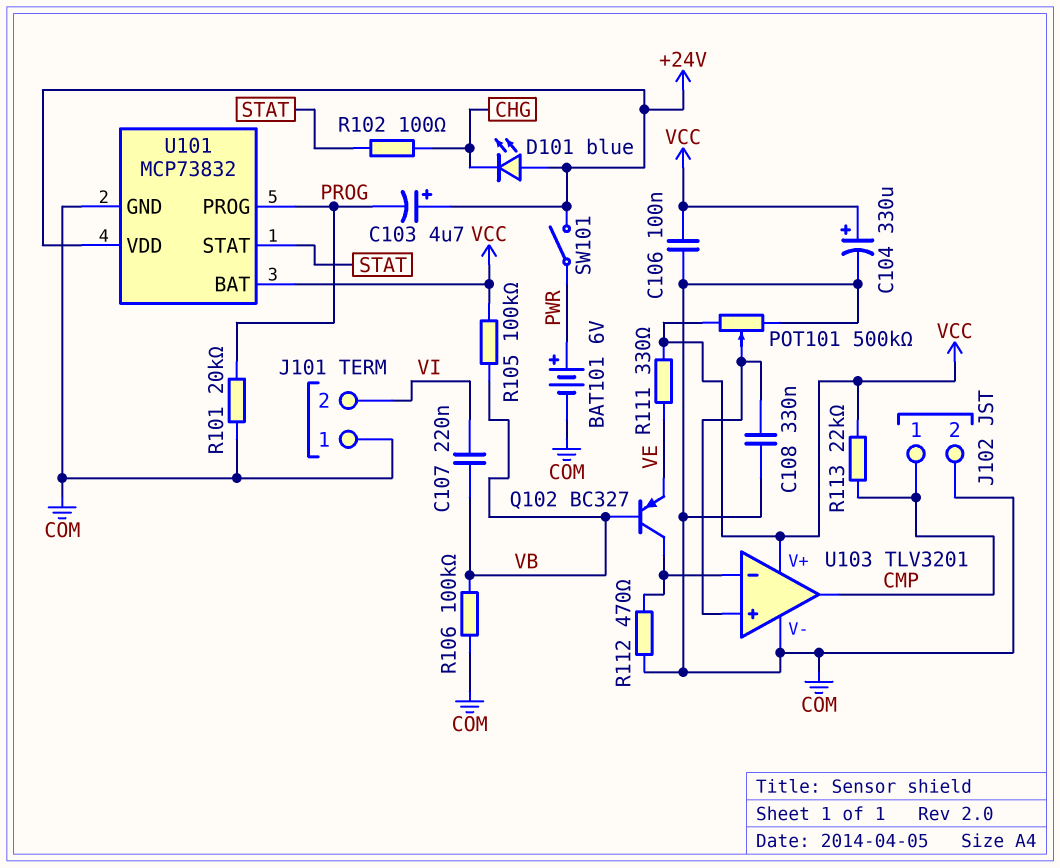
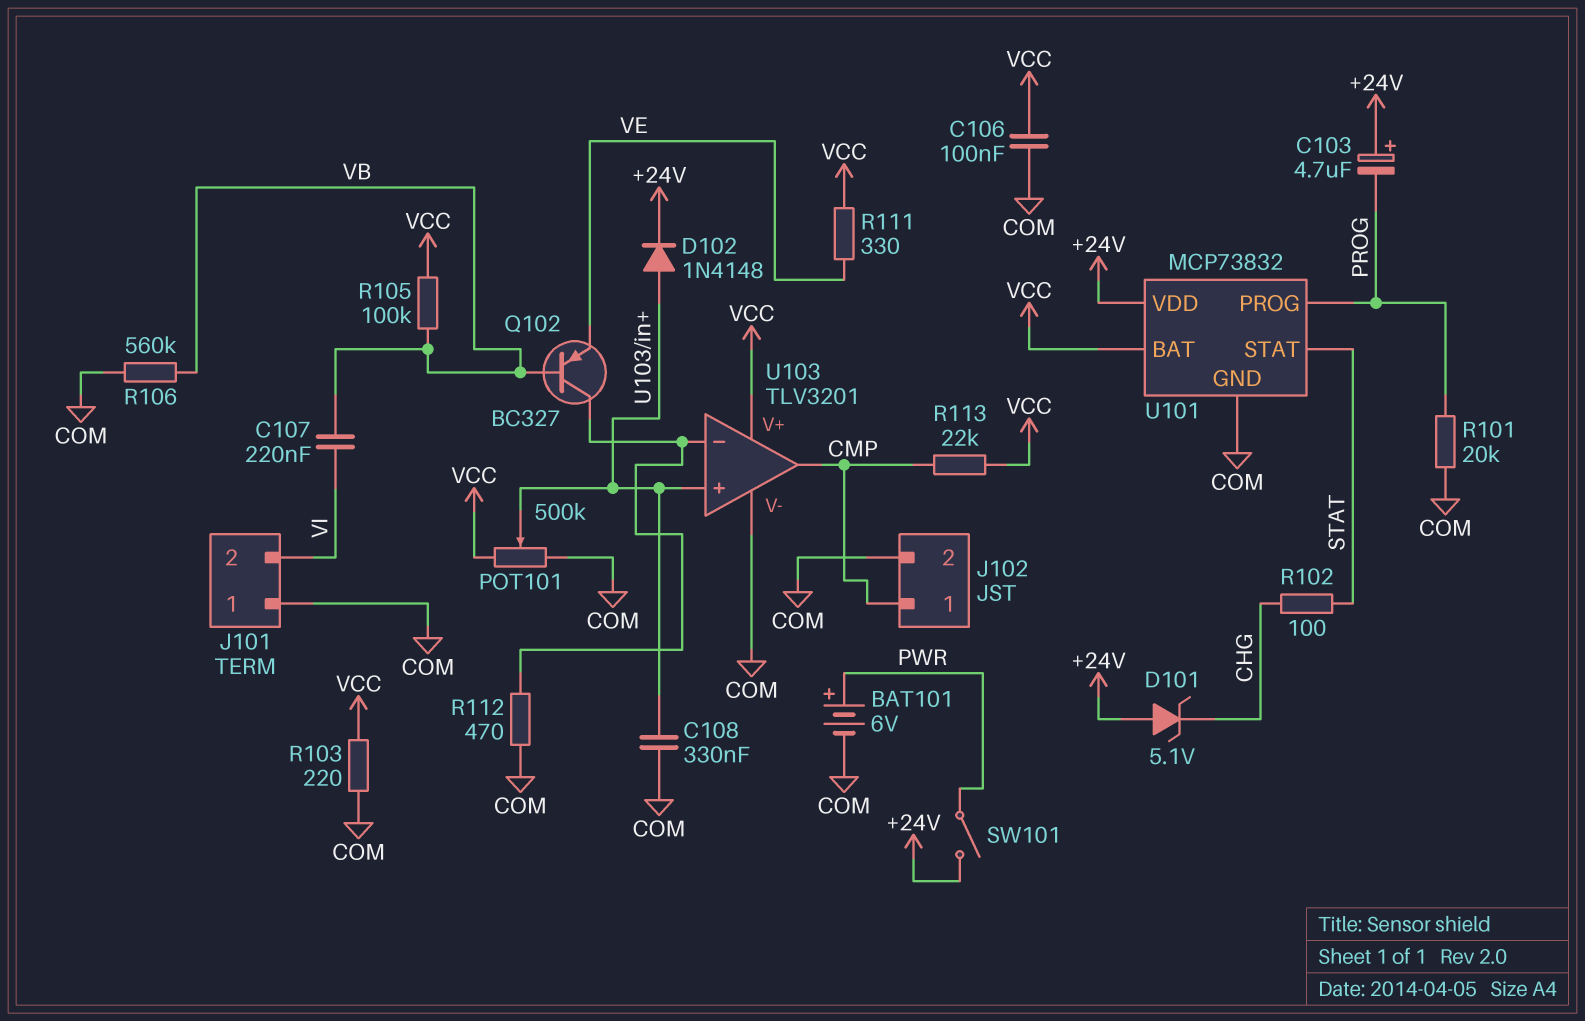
C104: 330uF (plus VCC, minus COM) -> none
D101: LED blue (A +24V, K CHG) -> zener 5.1V (A +24V, K CHG)
D102: none -> diode 1N4148 (A U103/in+, K +24V)
R103: none -> 220 (COM, VCC)
R106: 100k (COM, VB) -> 560k (COM, VB)

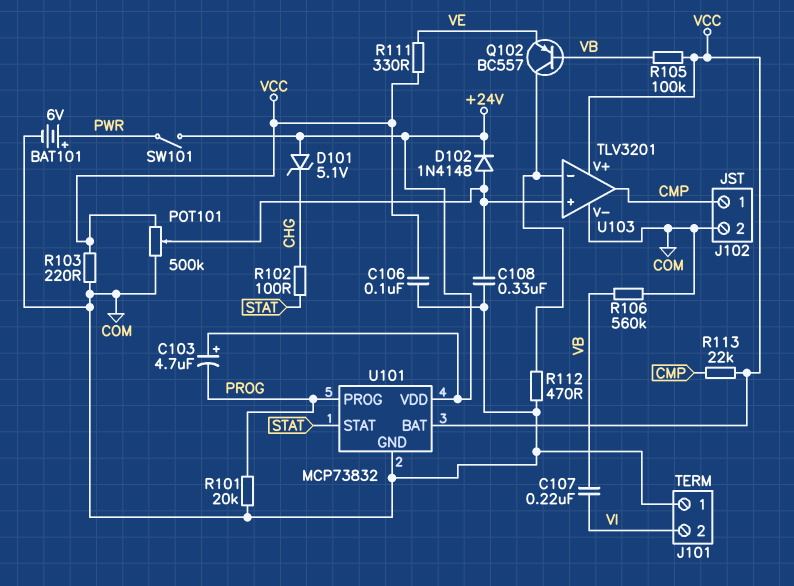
Q102: PNP BC327 (B VB, C U103/in-, E VE) -> PNP BC557 (B VB, C U103/in-, E VE)

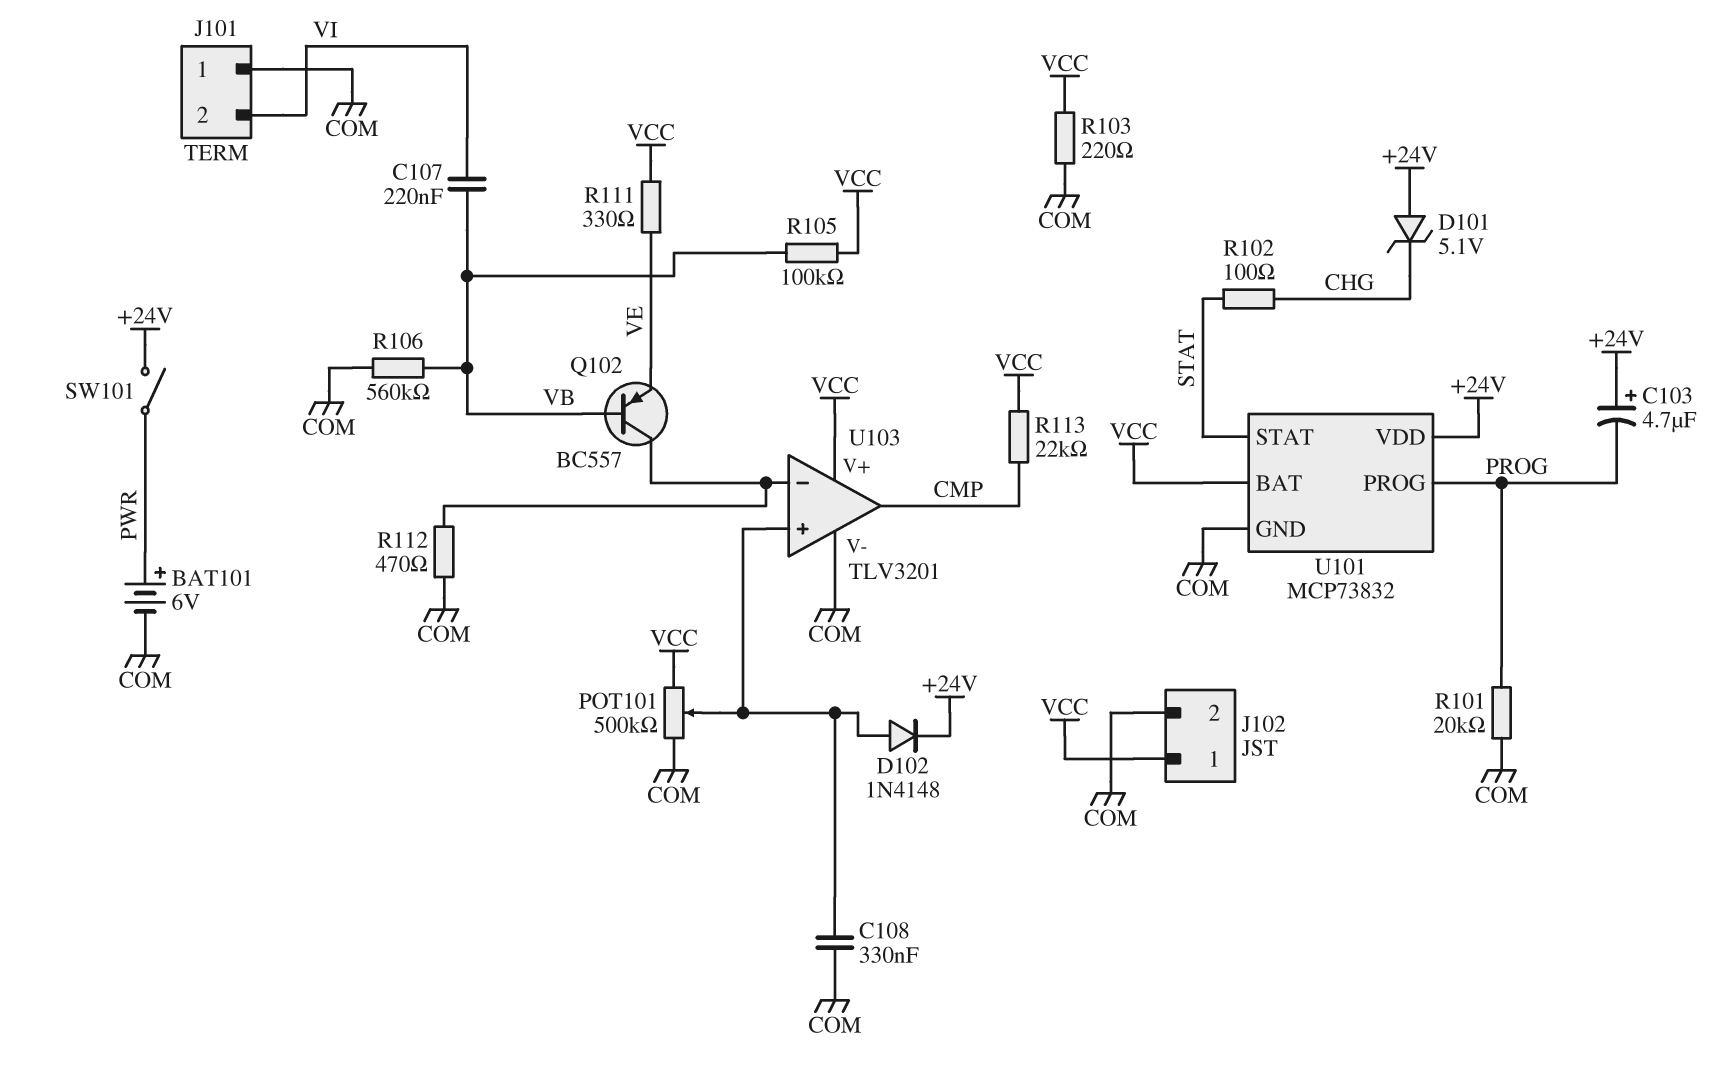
C106: 100nF (COM, VCC) -> none
J102 pin 1: CMP -> VCC

